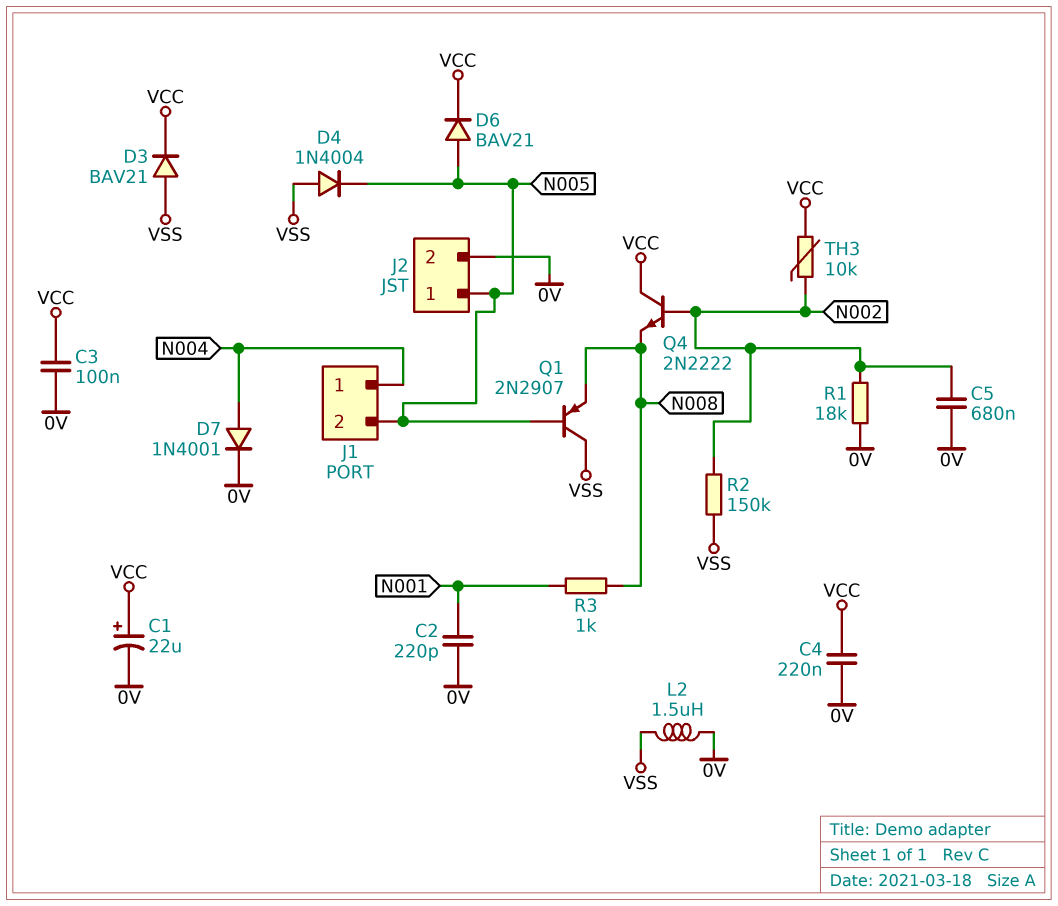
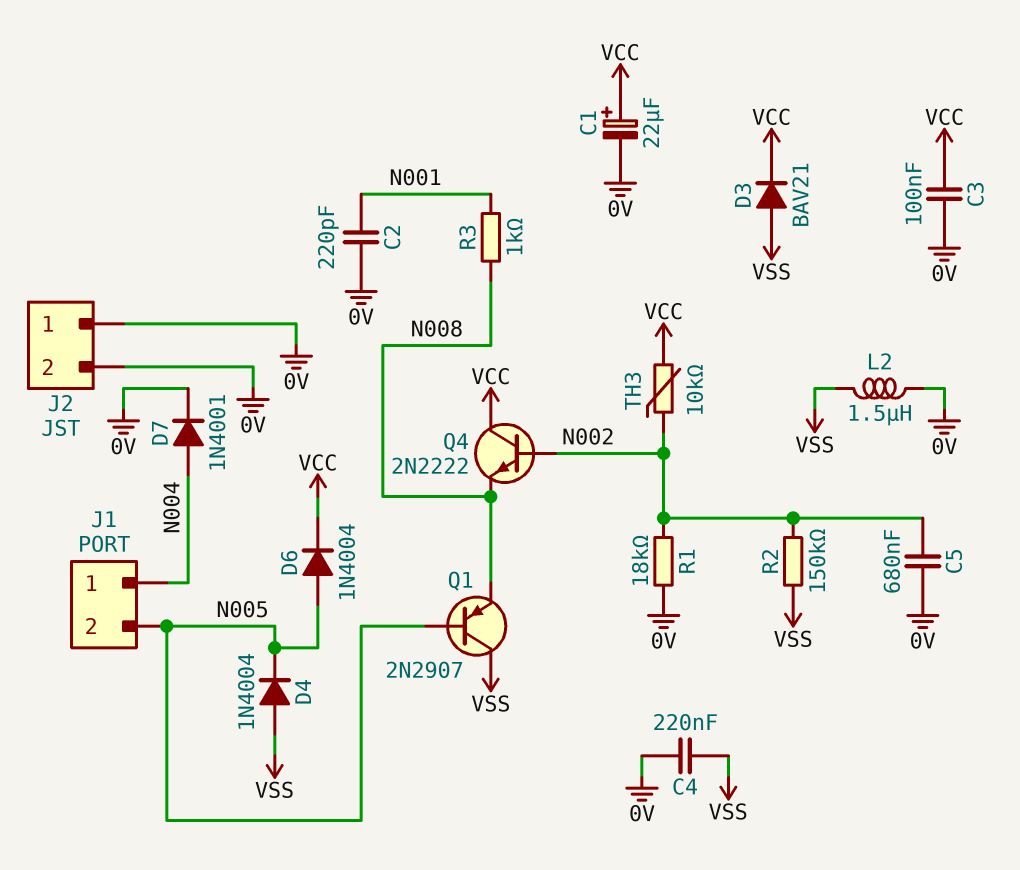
C4: 220nF (0V, VCC) -> 220nF (0V, VSS)
D6: diode BAV21 (A N005, K VCC) -> diode 1N4004 (A N005, K VCC)
J2 pin 1: N005 -> 0V

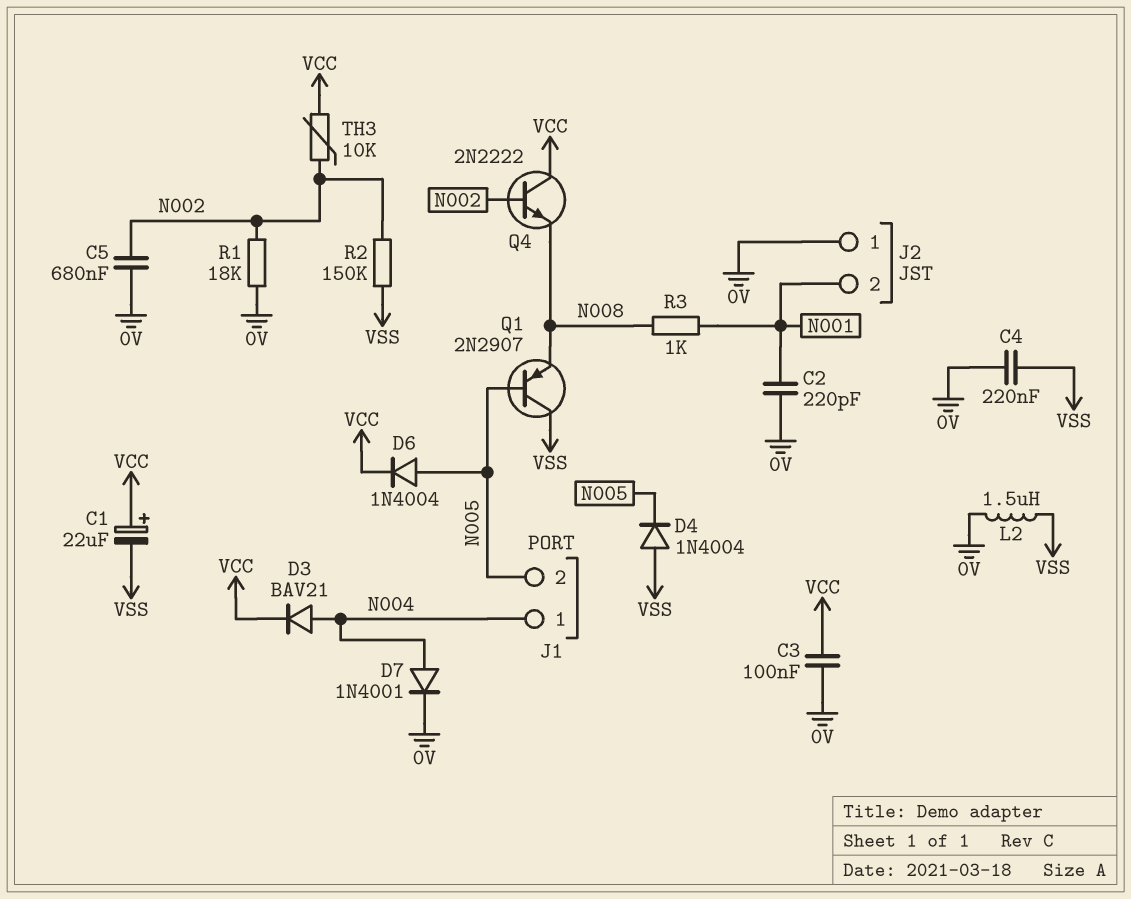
C1: 22uF (plus VCC, minus 0V) -> 22uF (plus VCC, minus VSS)
D3: diode BAV21 (A VSS, K VCC) -> diode BAV21 (A N004, K VCC)
J2 pin 2: 0V -> N001

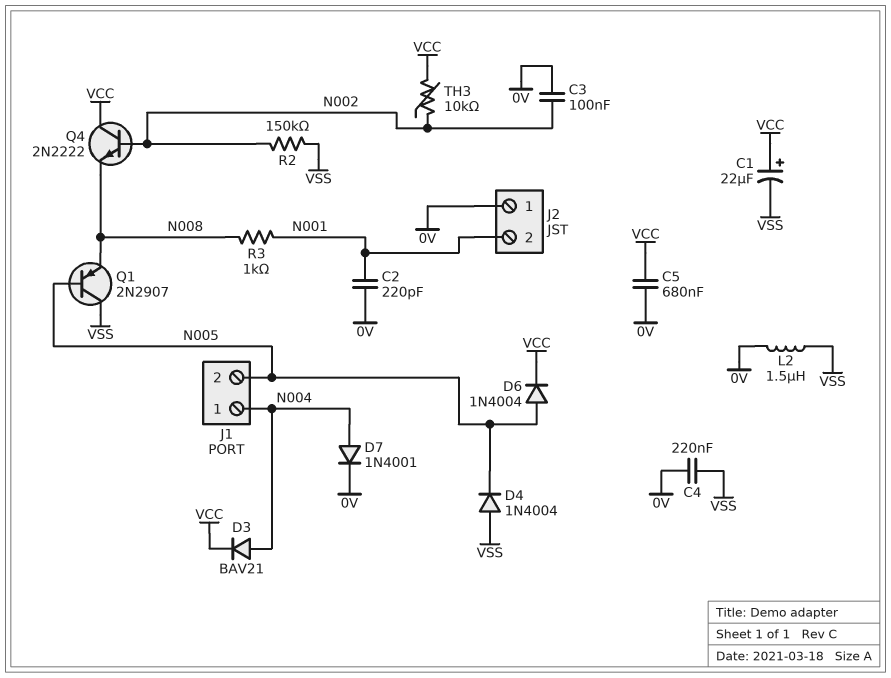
C3: 100nF (0V, VCC) -> 100nF (0V, N002)
C5: 680nF (0V, N002) -> 680nF (0V, VCC)
R1: 18k (0V, N002) -> none

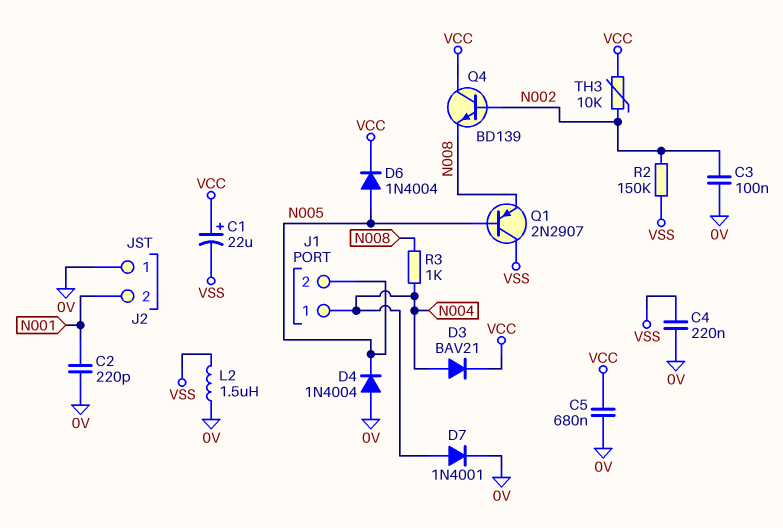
D4: diode 1N4004 (A VSS, K N005) -> diode 1N4004 (A 0V, K N005)
Q4: NPN 2N2222 (B N002, C VCC, E N008) -> NPN BD139 (B N002, C VCC, E N008)
R3: 1k (N001, N008) -> 1k (N004, N008)

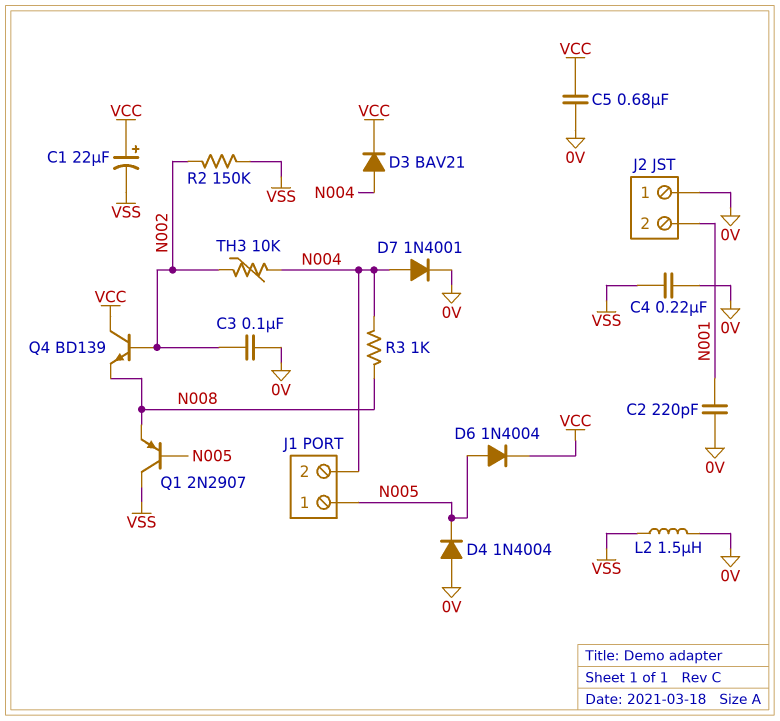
J1 pin 1: N004 -> N005
J1 pin 2: N005 -> N004
TH3: 10k (N002, VCC) -> 10k (N002, N004)

